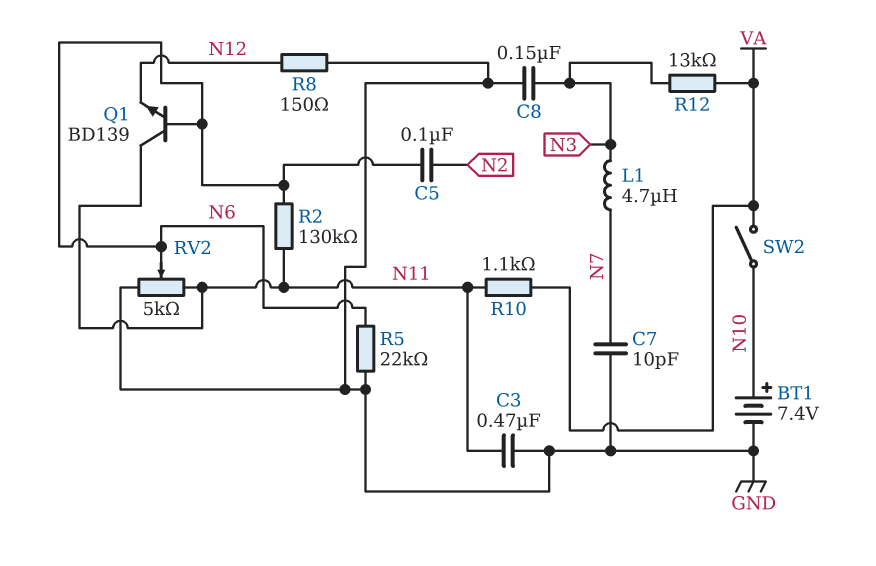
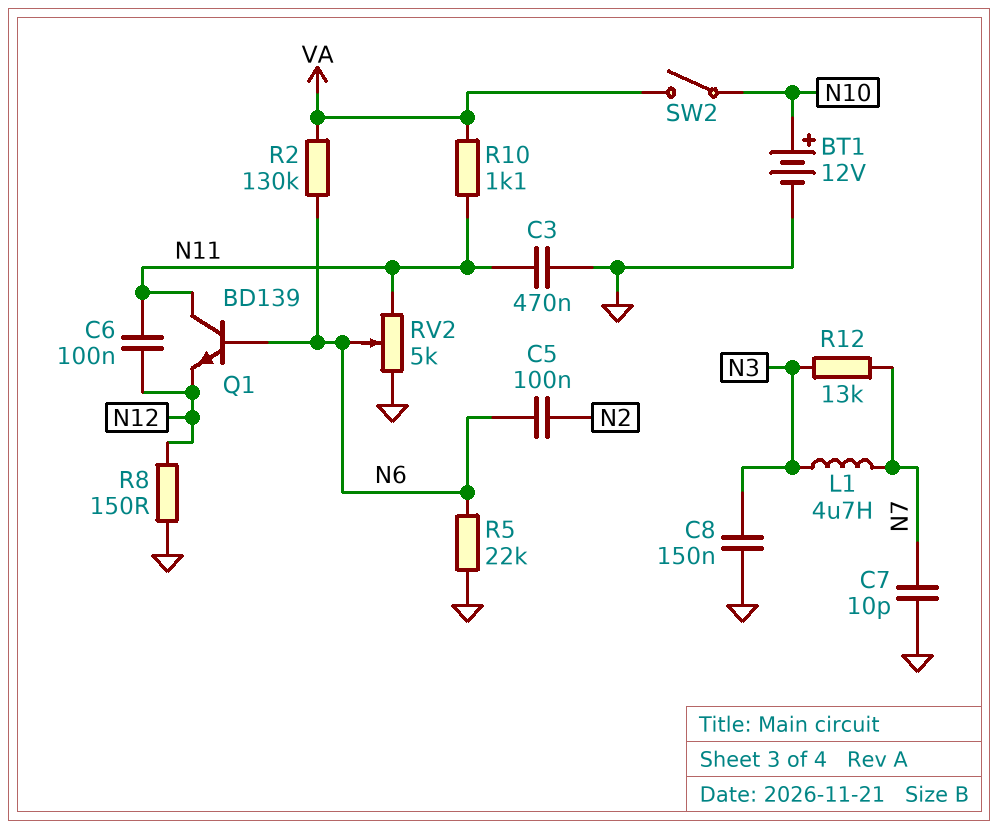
BT1: 7.4V (plus N10, minus GND) -> 12V (plus N10, minus GND)
C6: none -> 100nF (N11, N12)
R2: 130k (N6, N11) -> 130k (N6, VA)
R12: 13k (N3, VA) -> 13k (N3, N7)

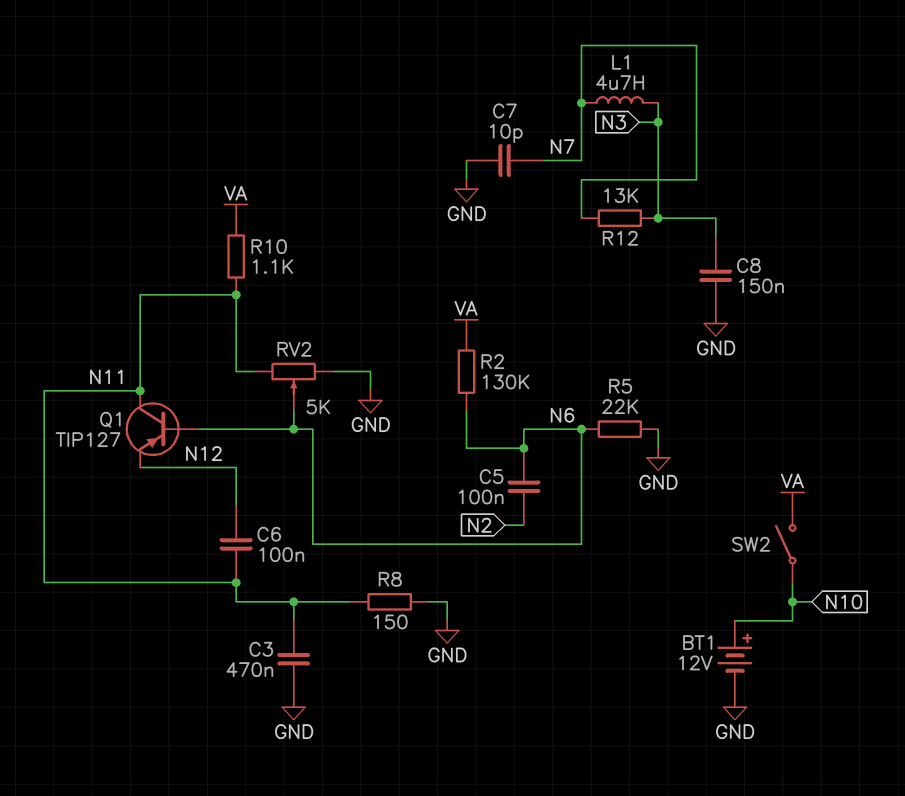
Q1: NPN BD139 (B N6, C N11, E N12) -> PNP TIP127 (B N6, C N11, E N12)
R8: 150 (GND, N12) -> 150 (GND, N11)

